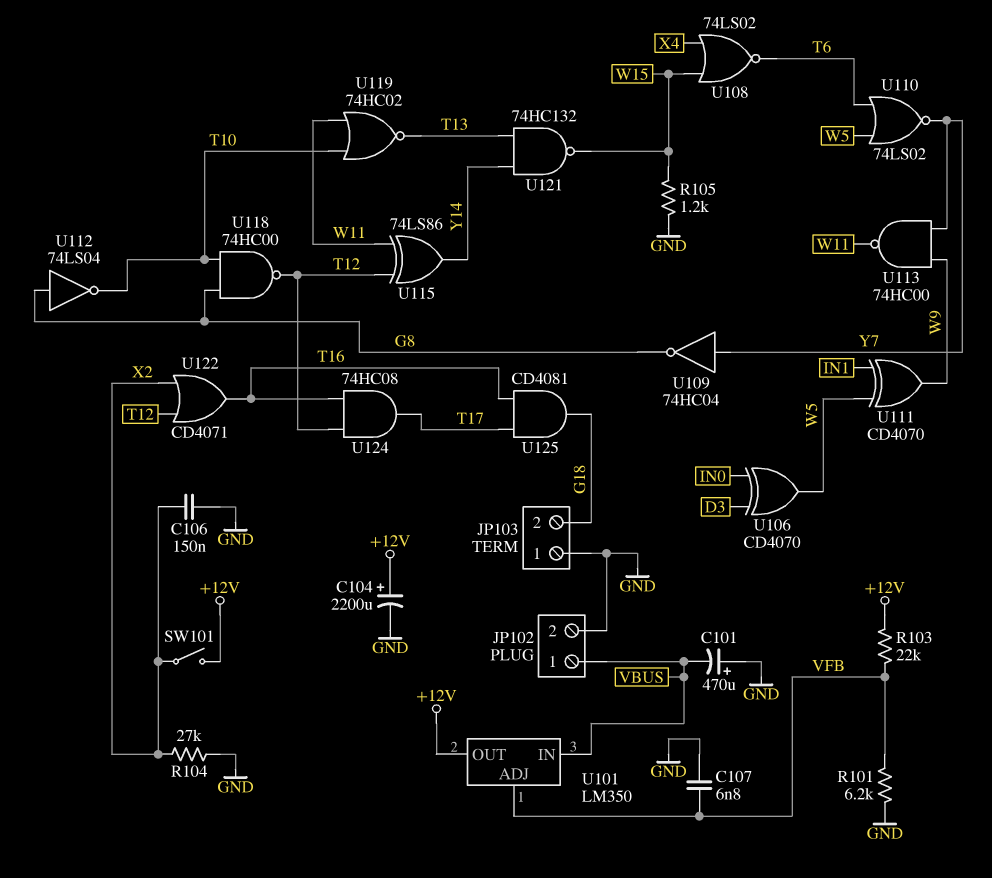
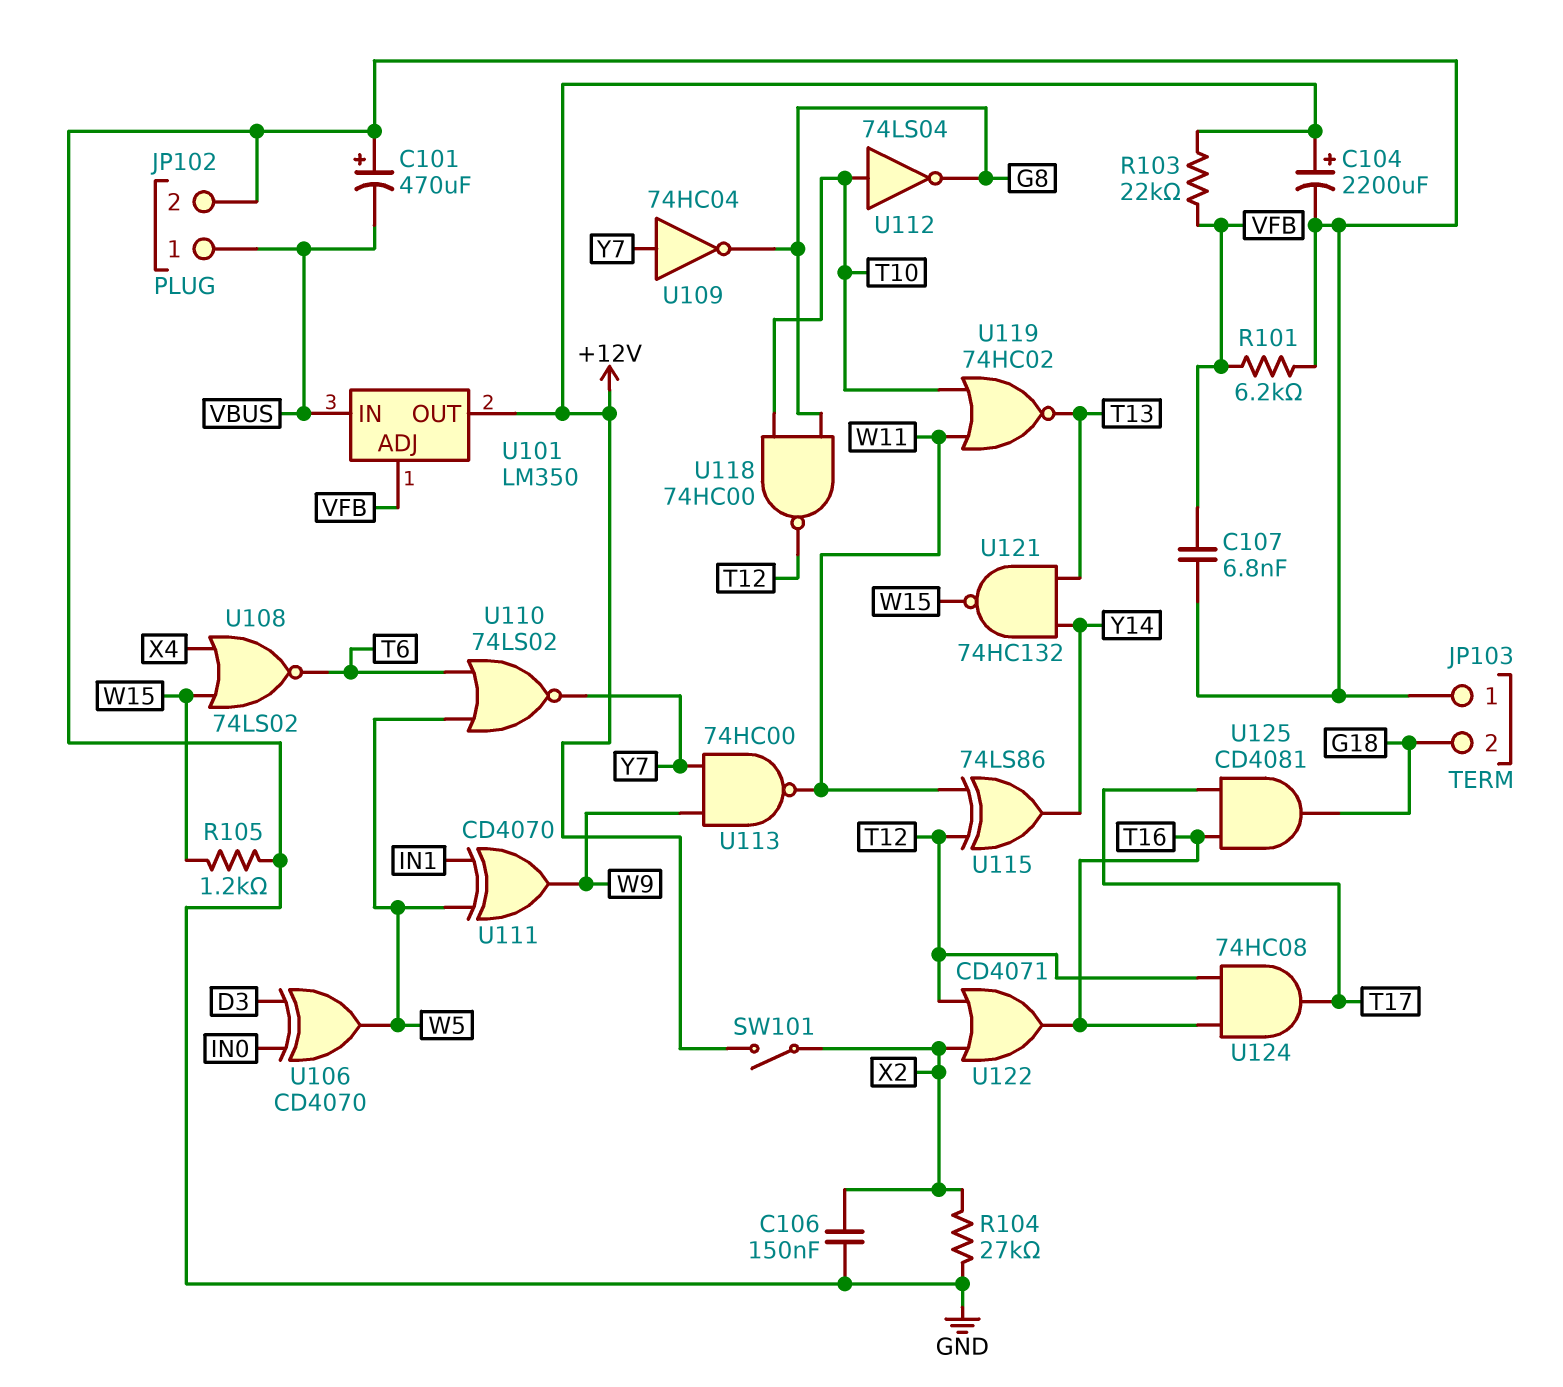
U112: NOT 74LS04 (in G8, out T10) -> NOT 74LS04 (in T10, out G8)

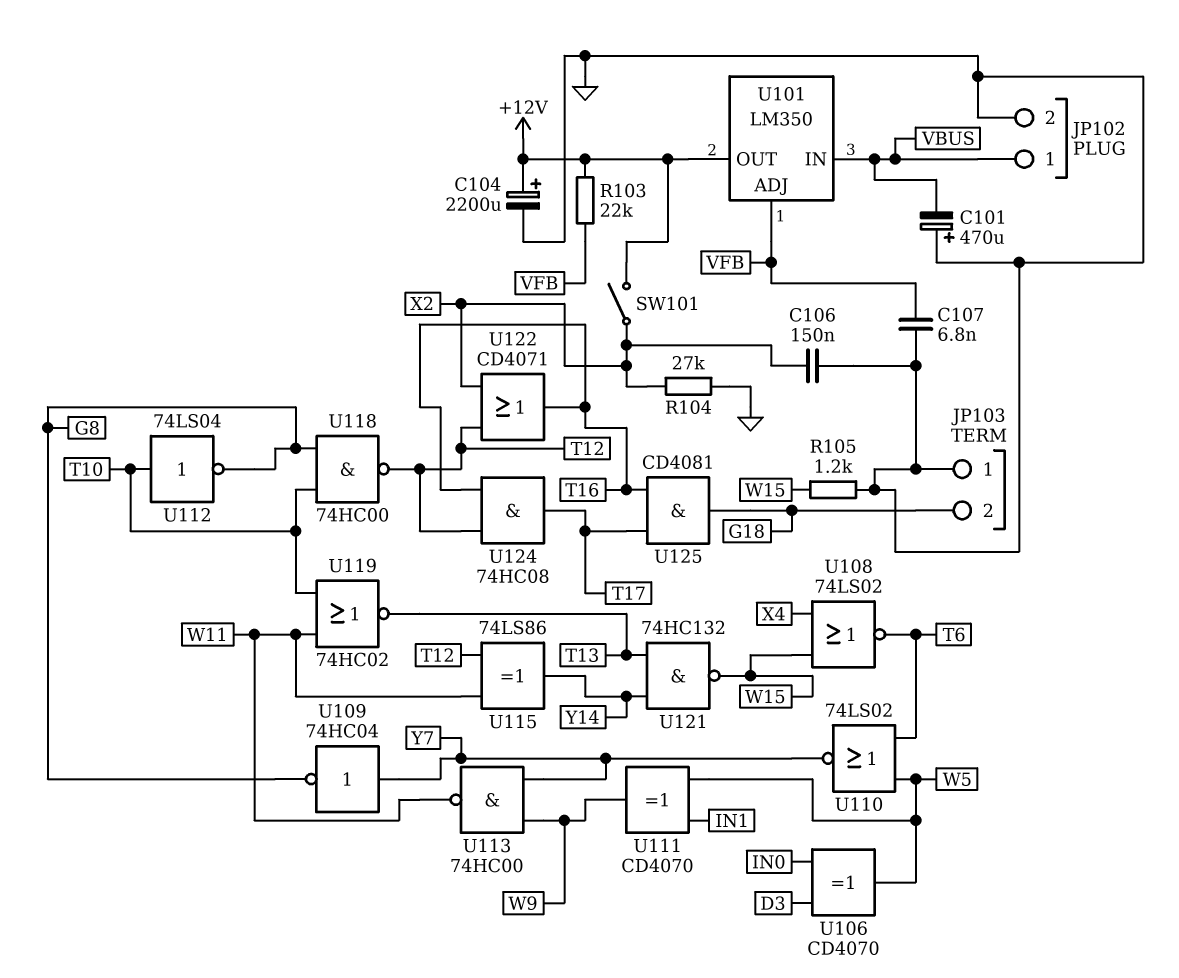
R101: 6.2k (GND, VFB) -> none

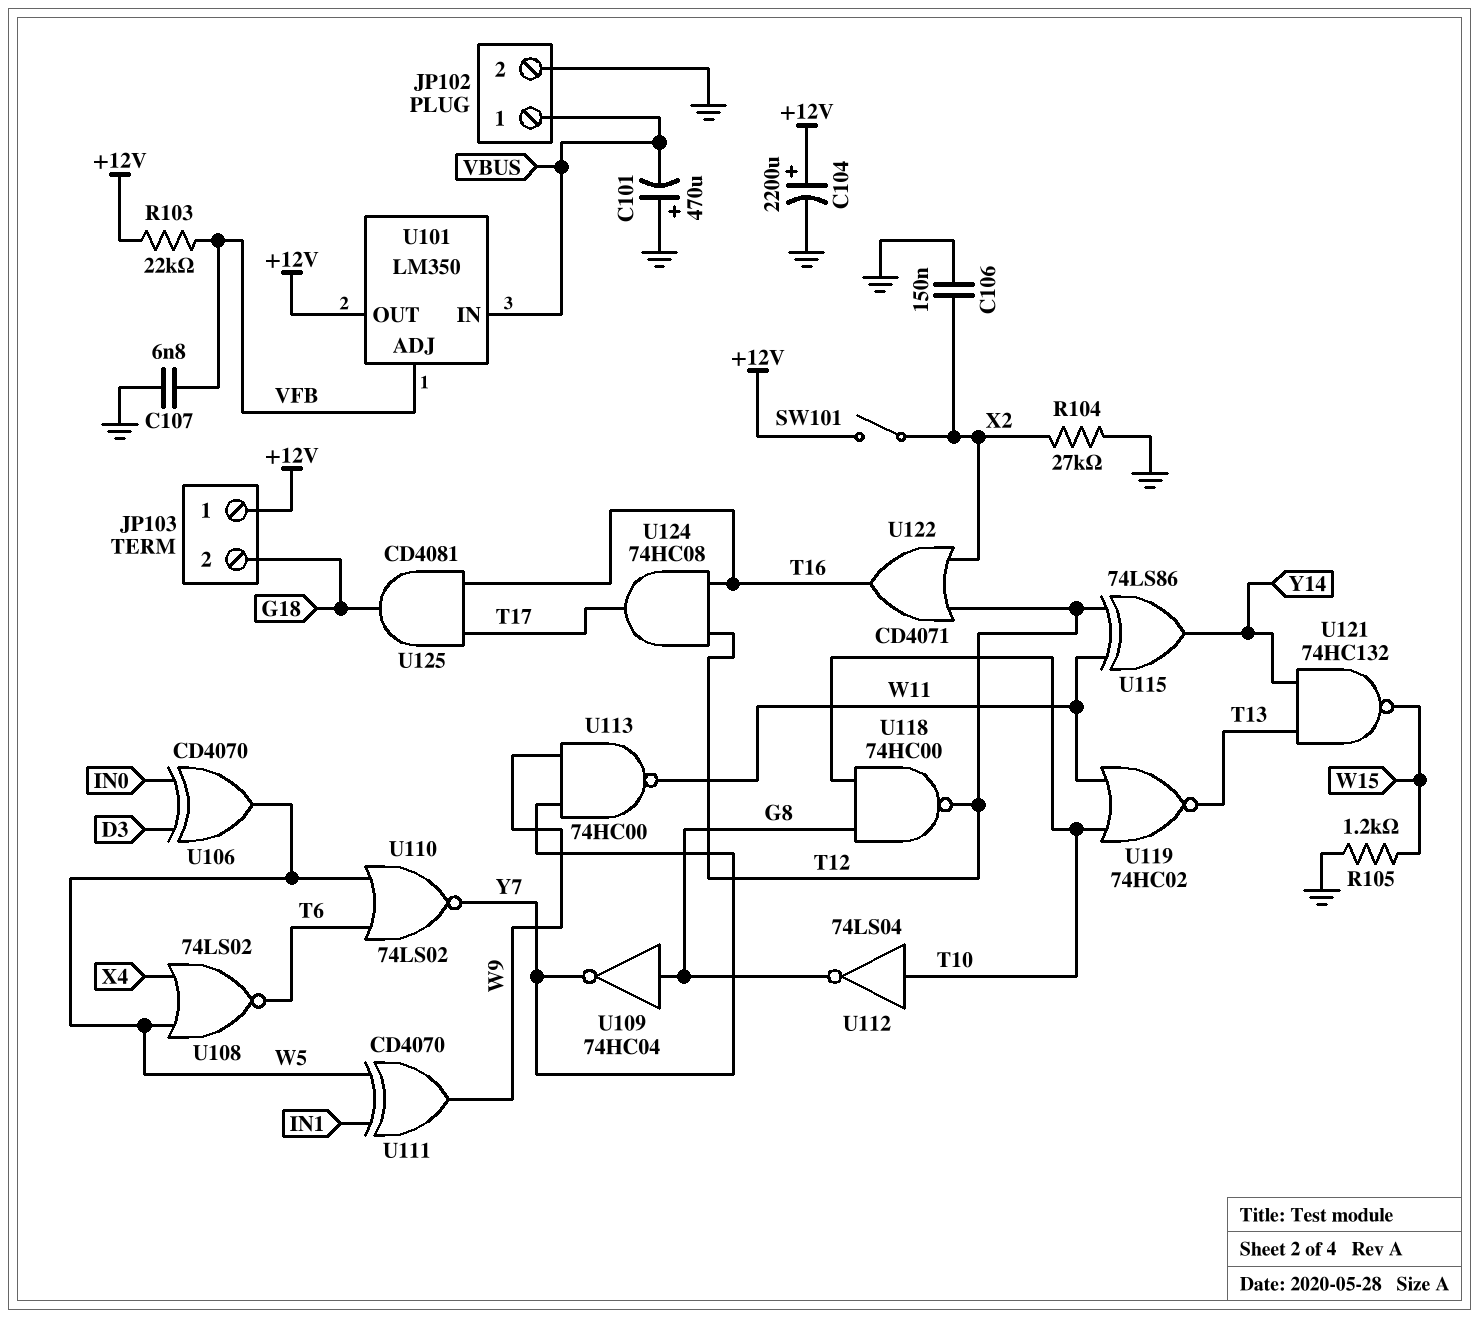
JP103 pin 1: GND -> +12V
U108: NOR 74LS02 (in W15, in X4, out T6) -> NOR 74LS02 (in W5, in X4, out T6)
U109: NOT 74HC04 (in Y7, out G8) -> NOT 74HC04 (in G8, out Y7)

